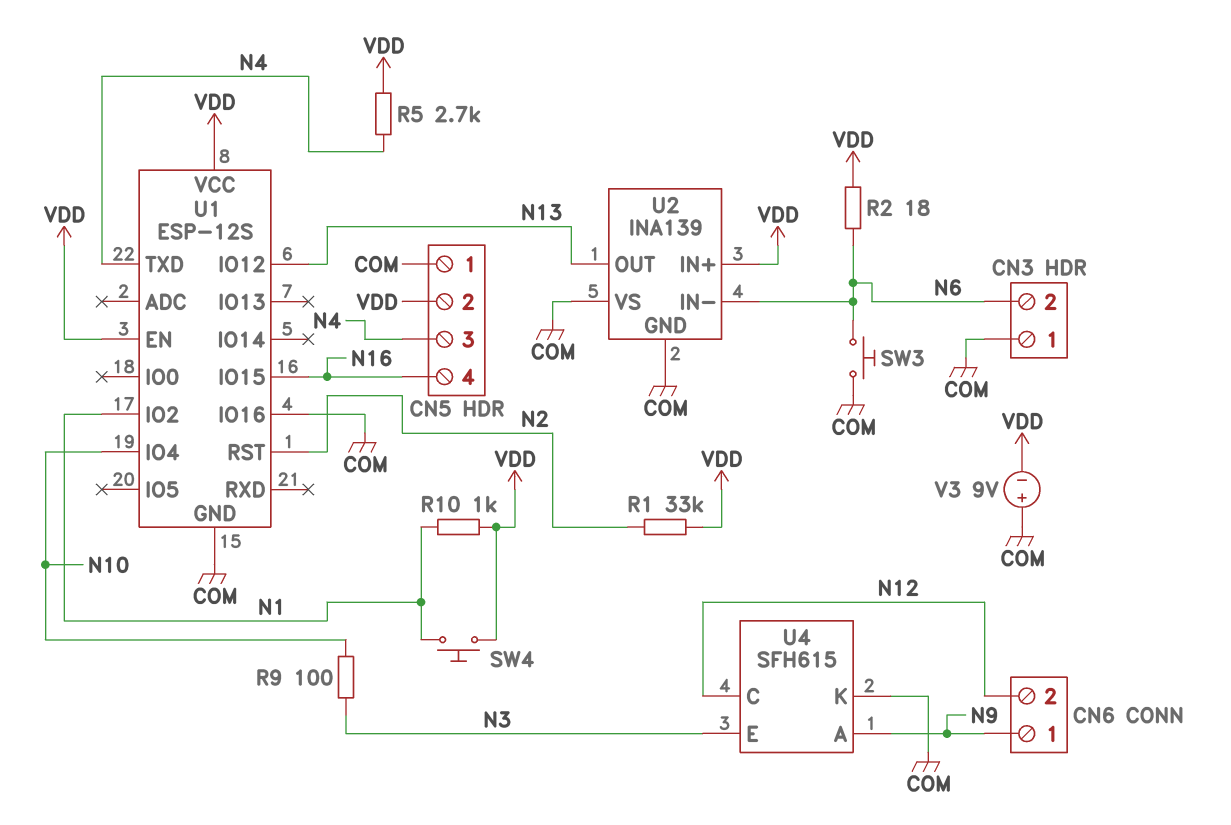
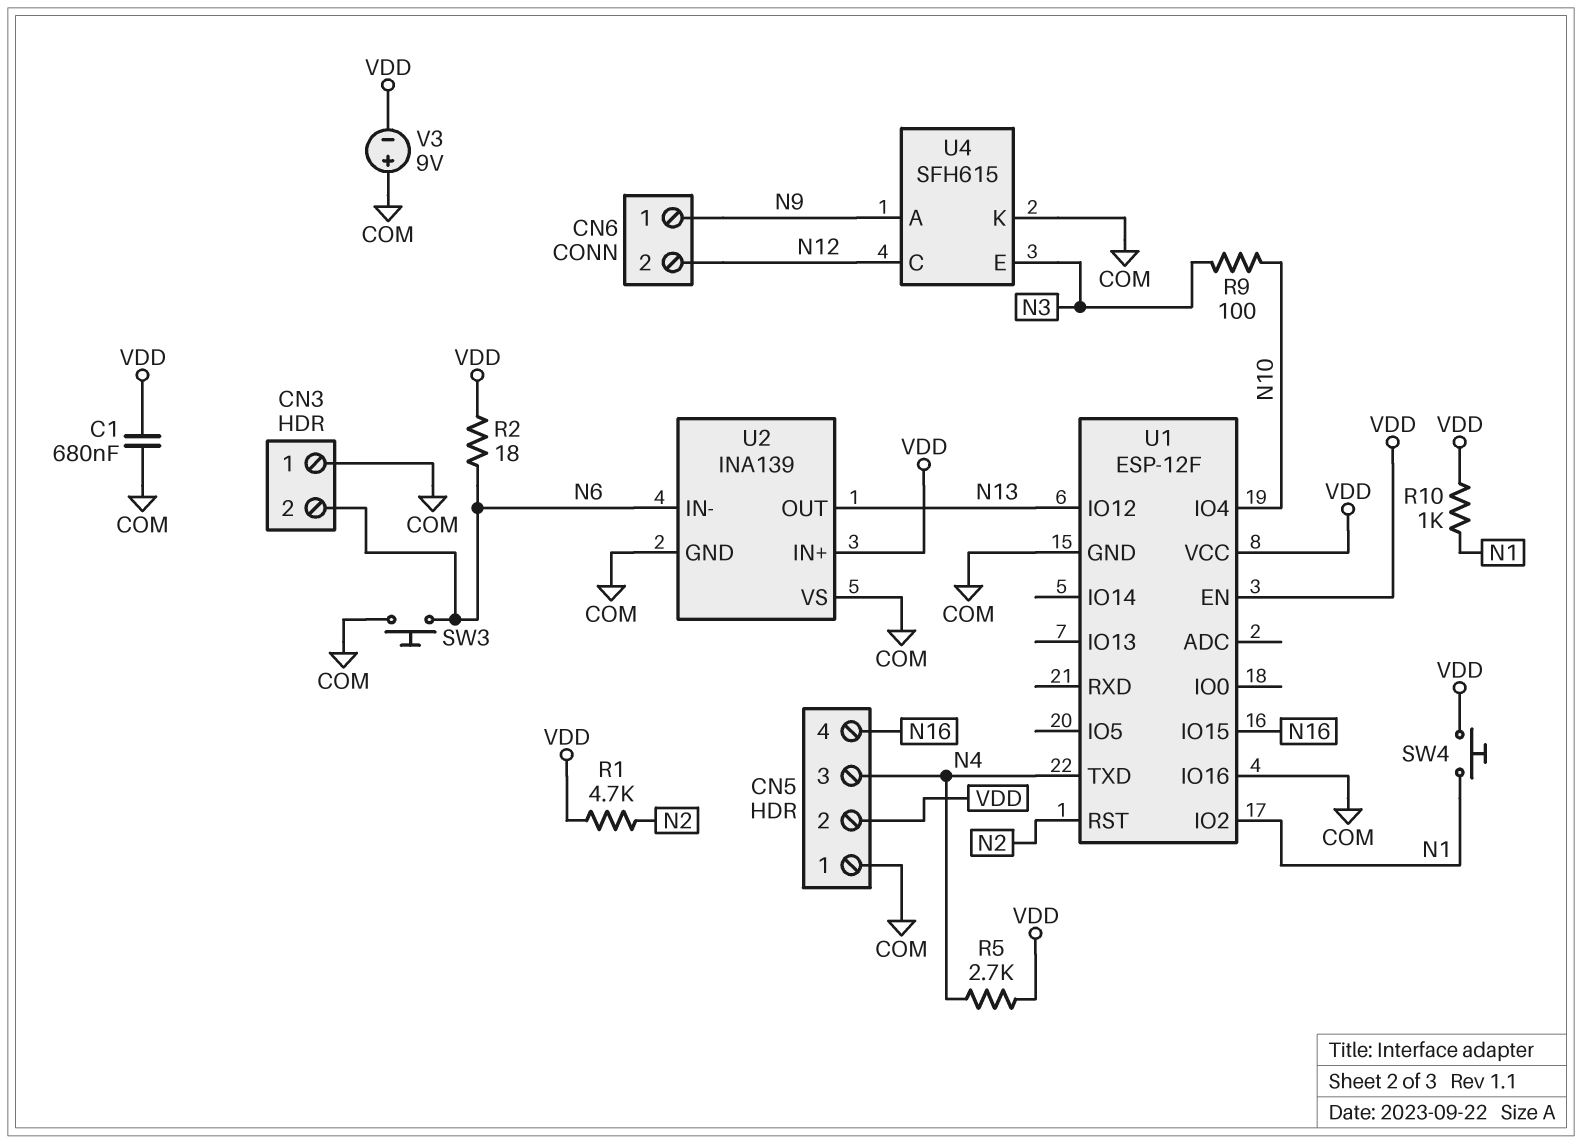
C1: none -> 680nF (COM, VDD)
R1: 33k (N2, VDD) -> 4.7k (N2, VDD)
U1: ESP-12S -> ESP-12F

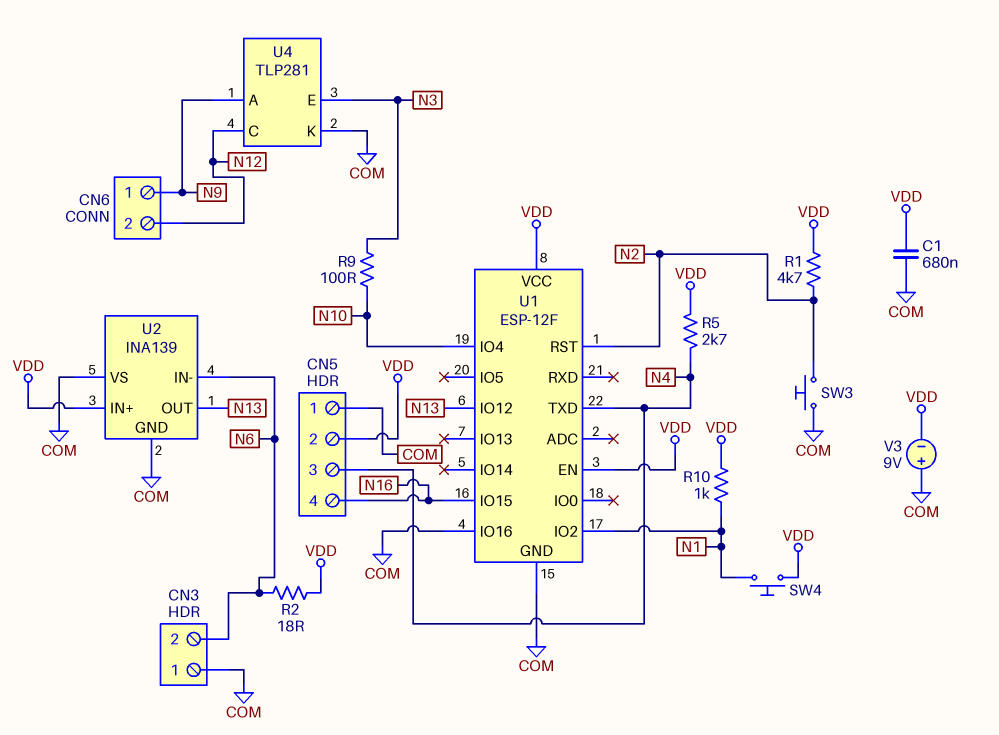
SW3: button (COM, N6) -> button (COM, N2)
U4: SFH615 -> TLP281

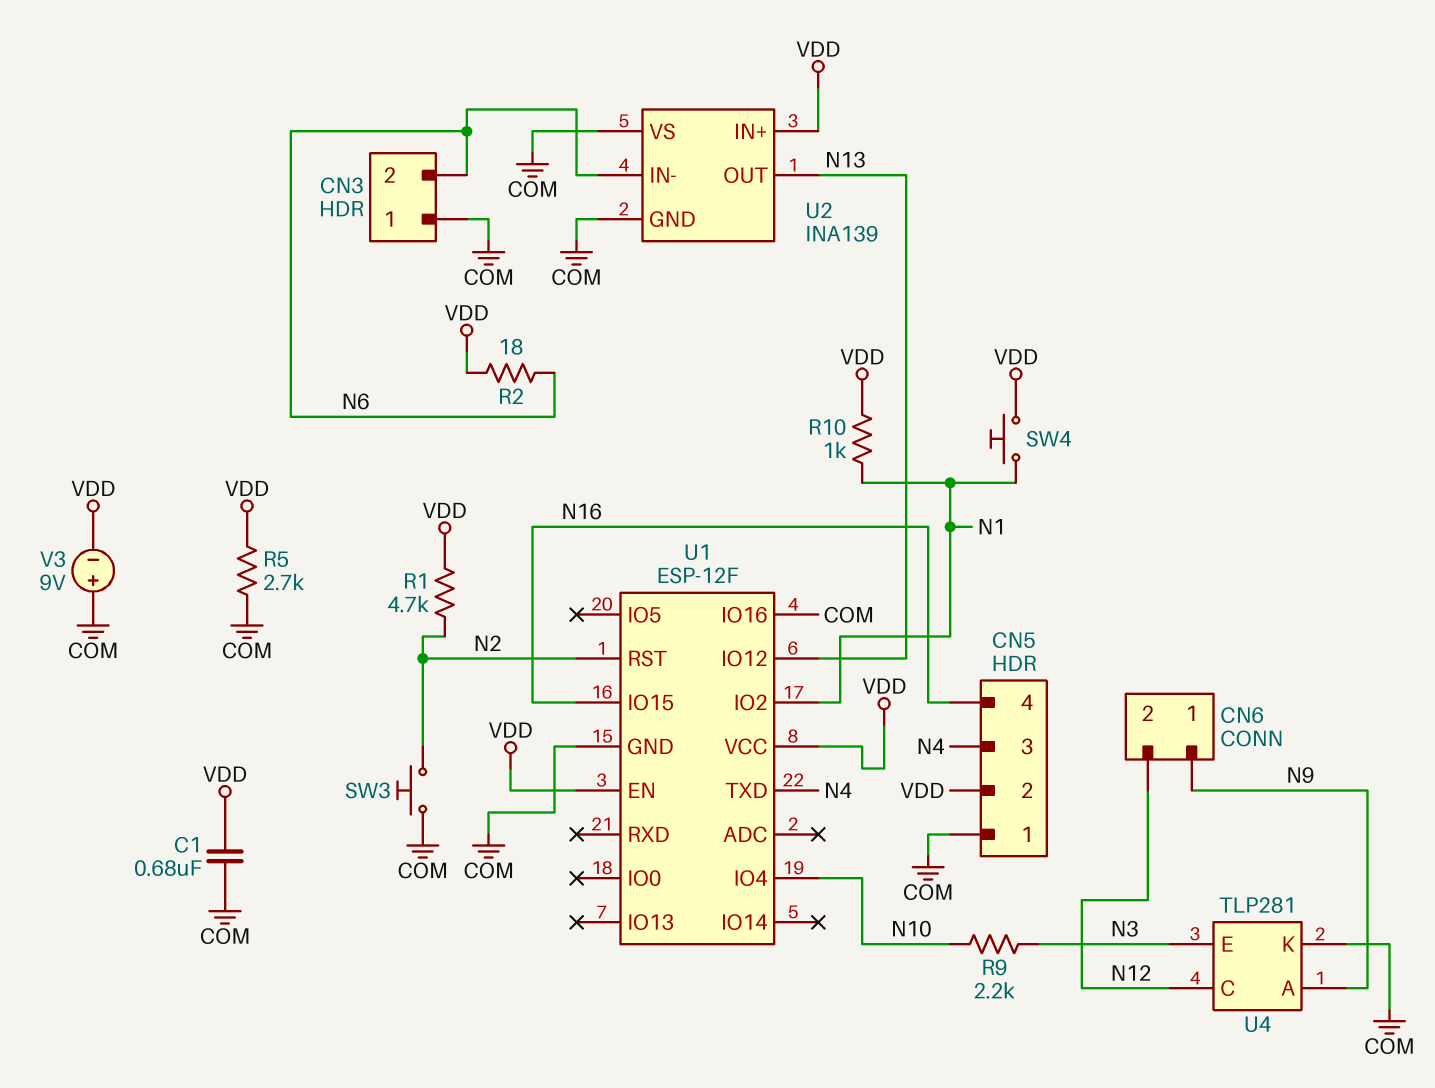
R5: 2.7k (N4, VDD) -> 2.7k (COM, VDD)
R9: 100 (N3, N10) -> 2.2k (N3, N10)

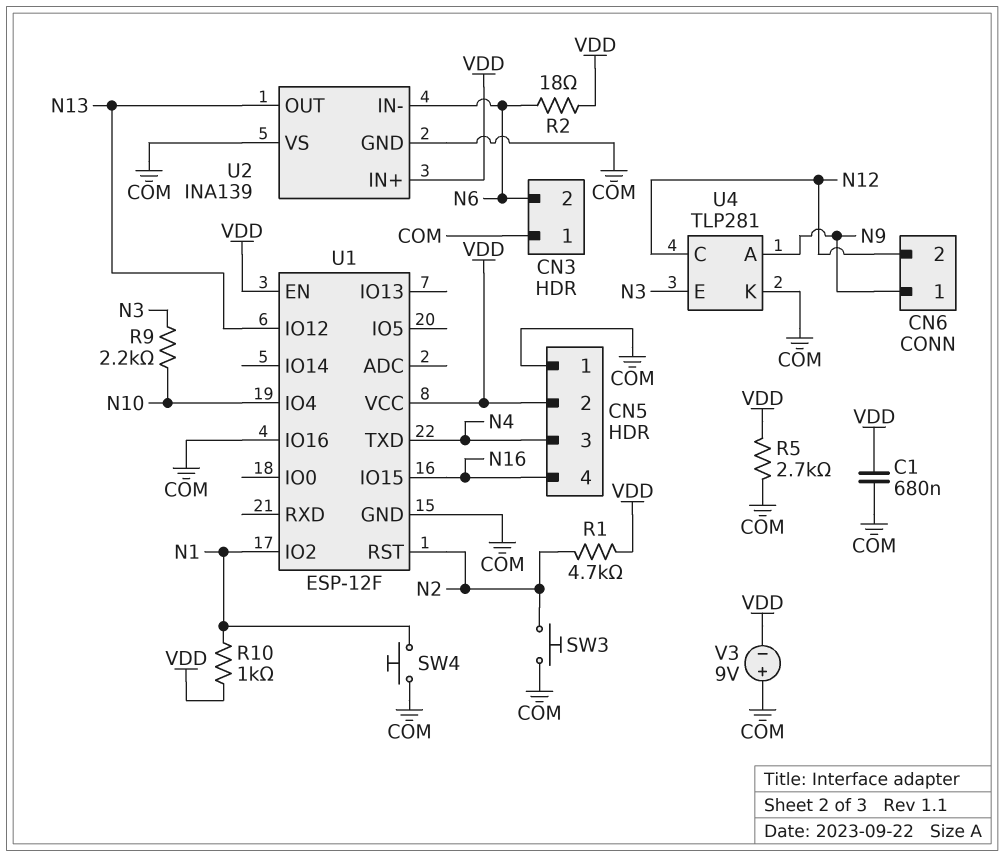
SW4: button (N1, VDD) -> button (COM, N1)

